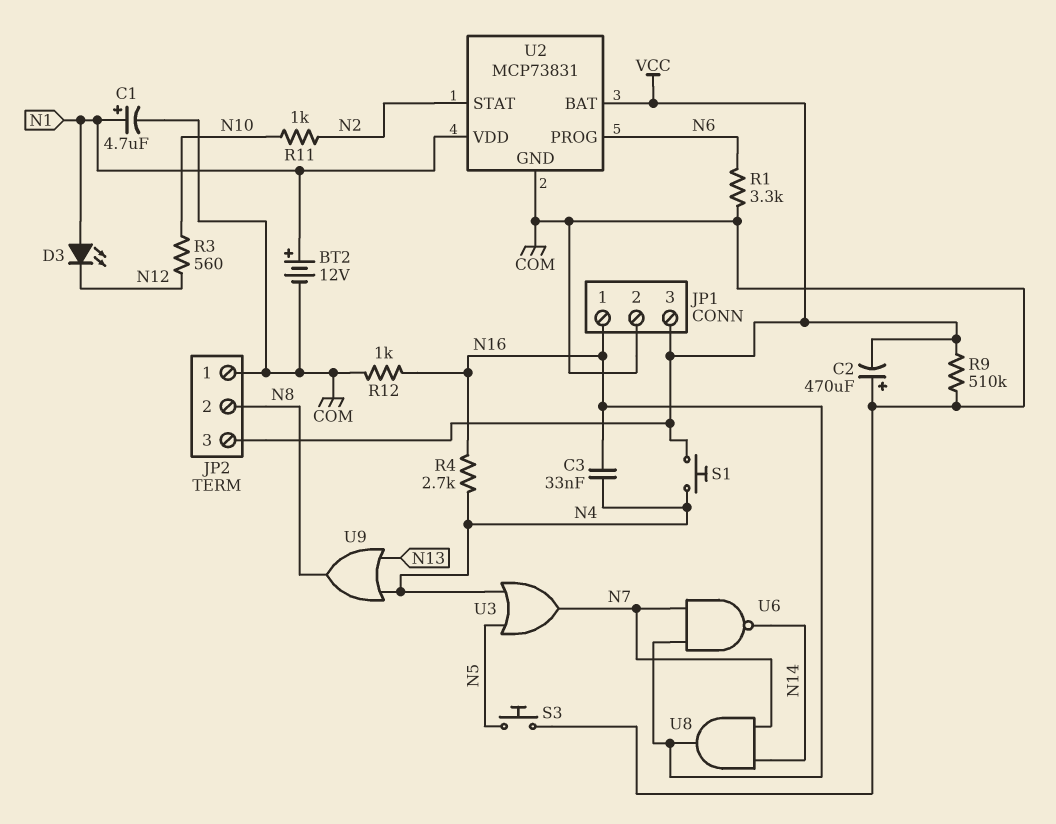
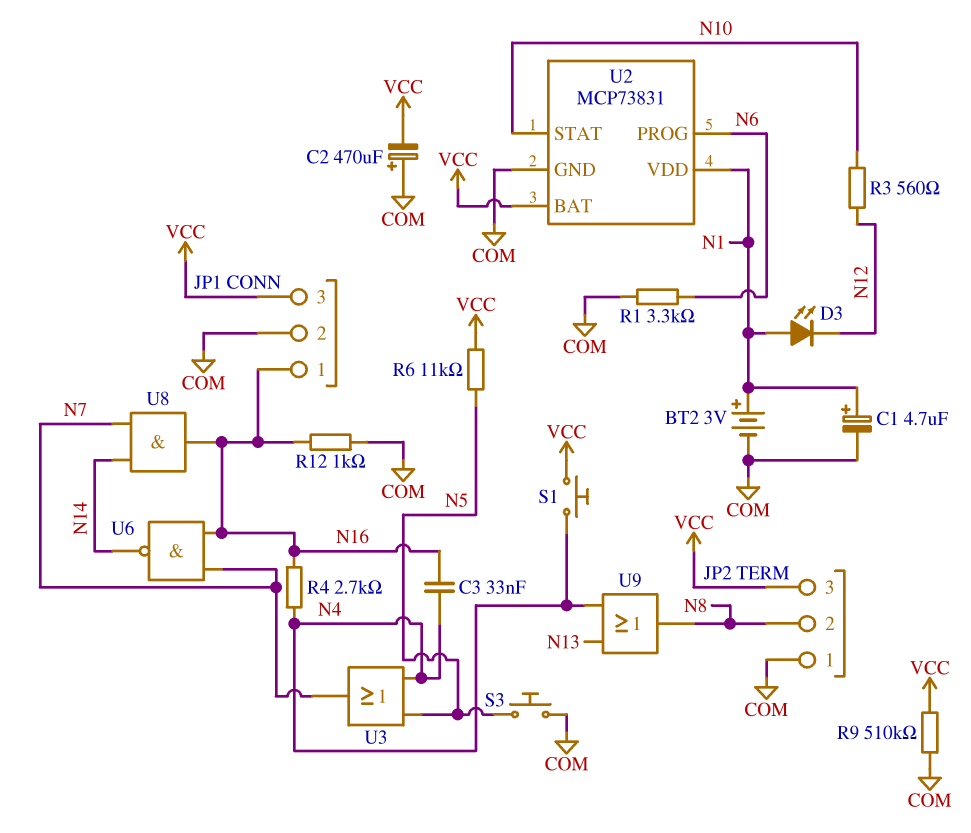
BT2: 12V (plus N1, minus COM) -> 3V (plus N1, minus COM)
R6: none -> 11k (N5, VCC)
R11: 1k (N2, N10) -> none
U2 pin STAT: N2 -> N10

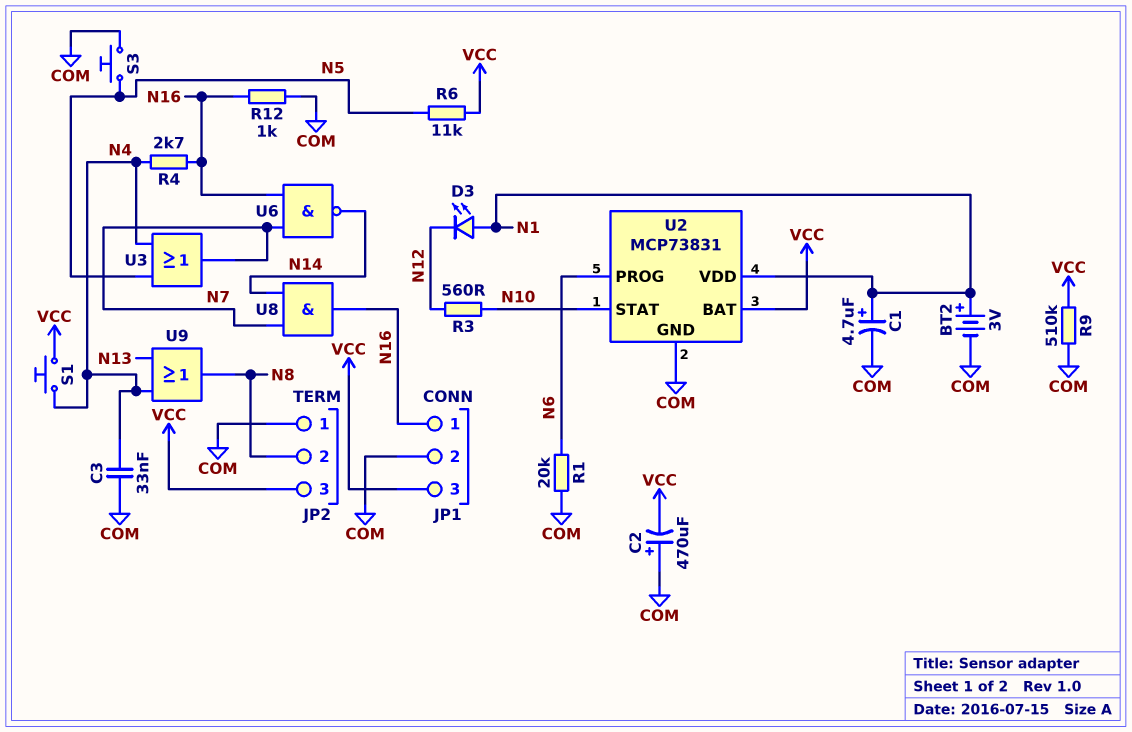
C3: 33nF (N4, N16) -> 33nF (COM, N4)
R1: 3.3k (COM, N6) -> 20k (COM, N6)

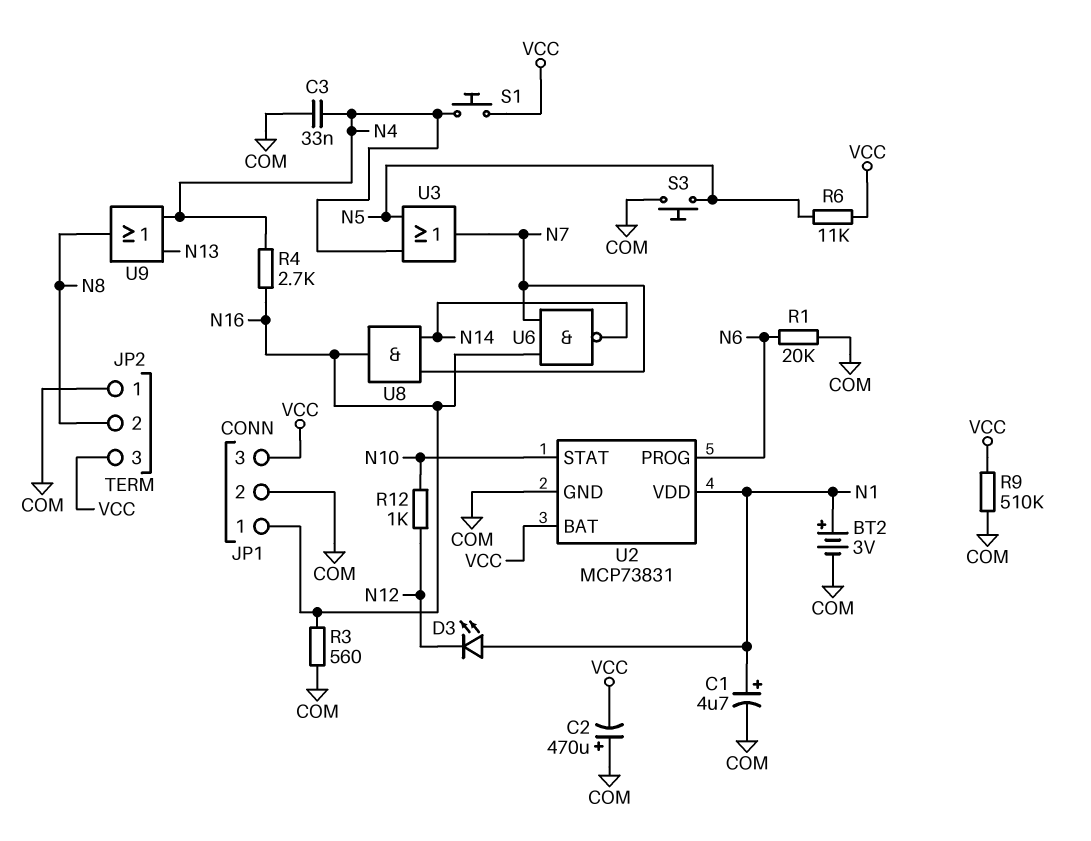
R3: 560 (N10, N12) -> 560 (COM, N16)
R12: 1k (COM, N16) -> 1k (N10, N12)

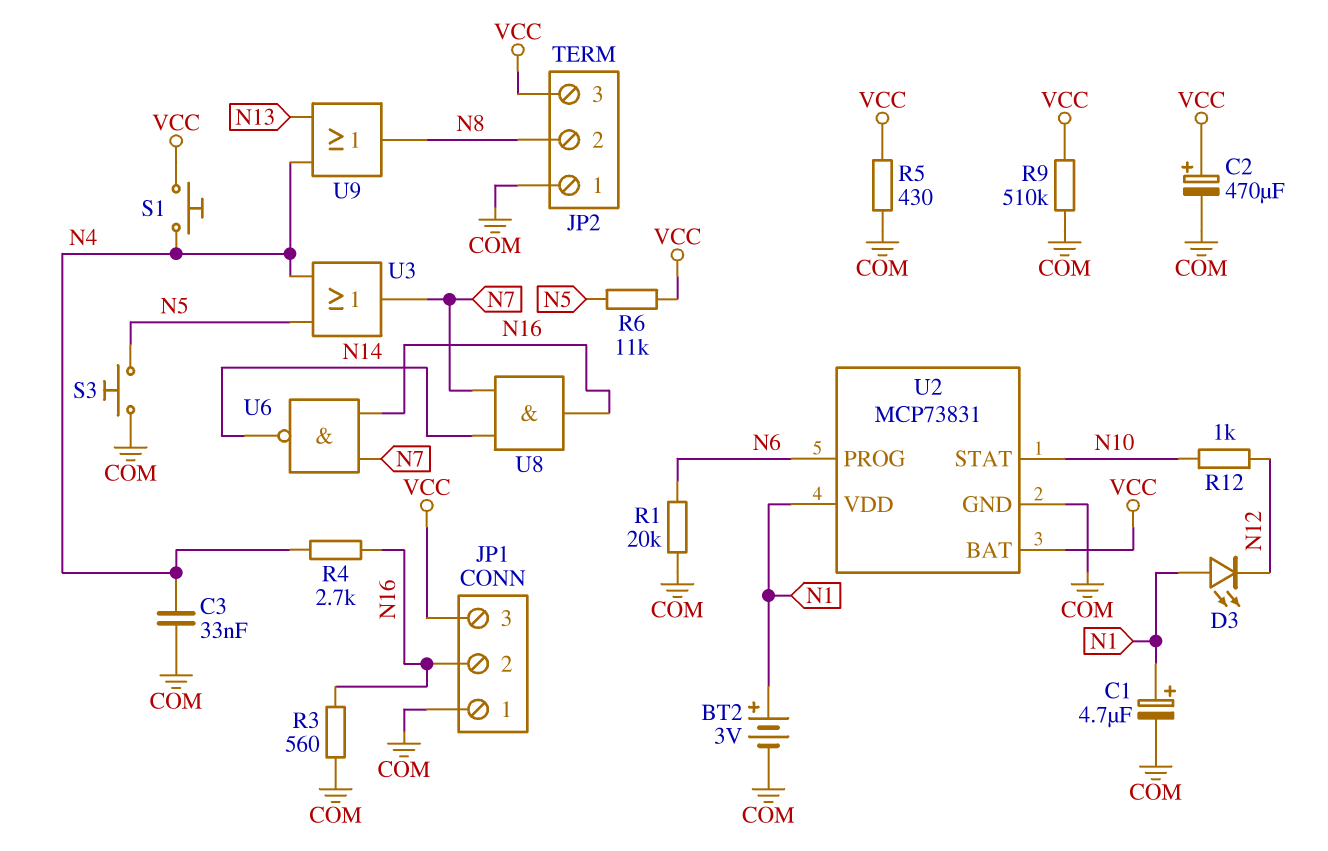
C2: 470uF (plus COM, minus VCC) -> 470uF (plus VCC, minus COM)
JP1 pin 1: N16 -> COM
JP1 pin 2: COM -> N16
R5: none -> 430 (COM, VCC)

